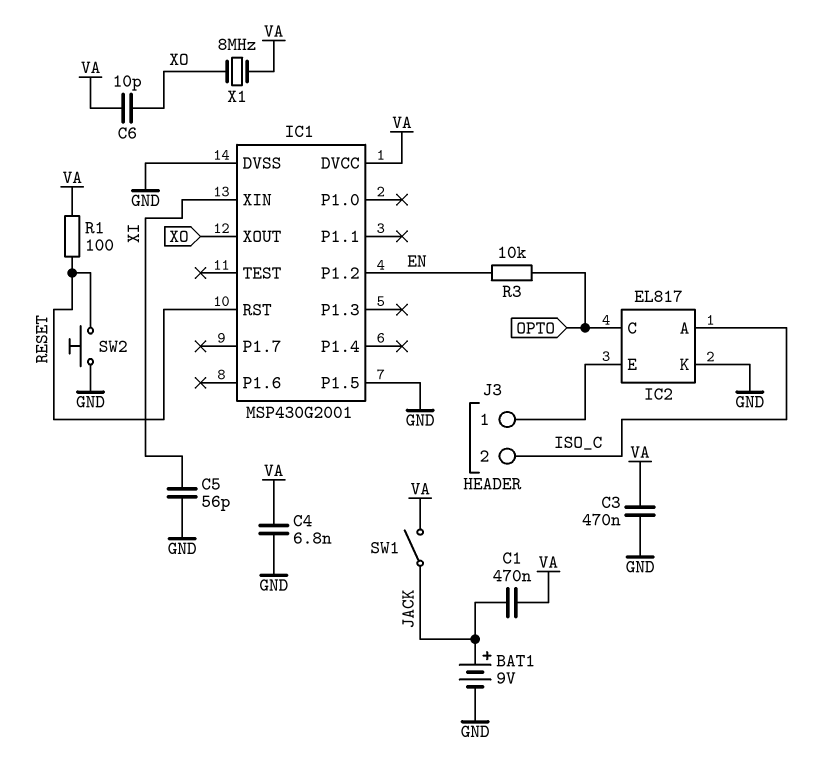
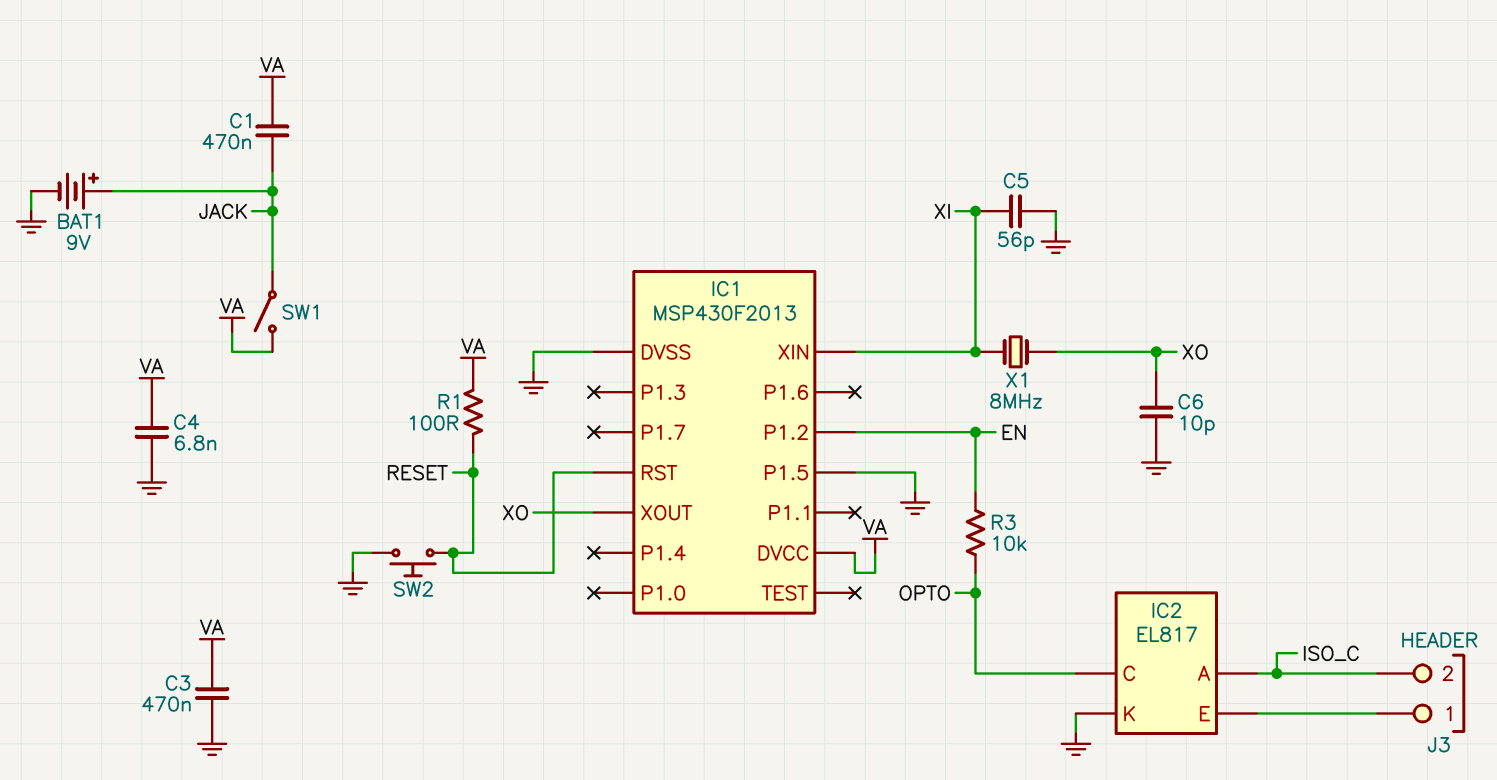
C6: 10pF (VA, XO) -> 10pF (GND, XO)
IC1: MSP430G2001 -> MSP430F2013
X1: 8MHz (VA, XO) -> 8MHz (XI, XO)

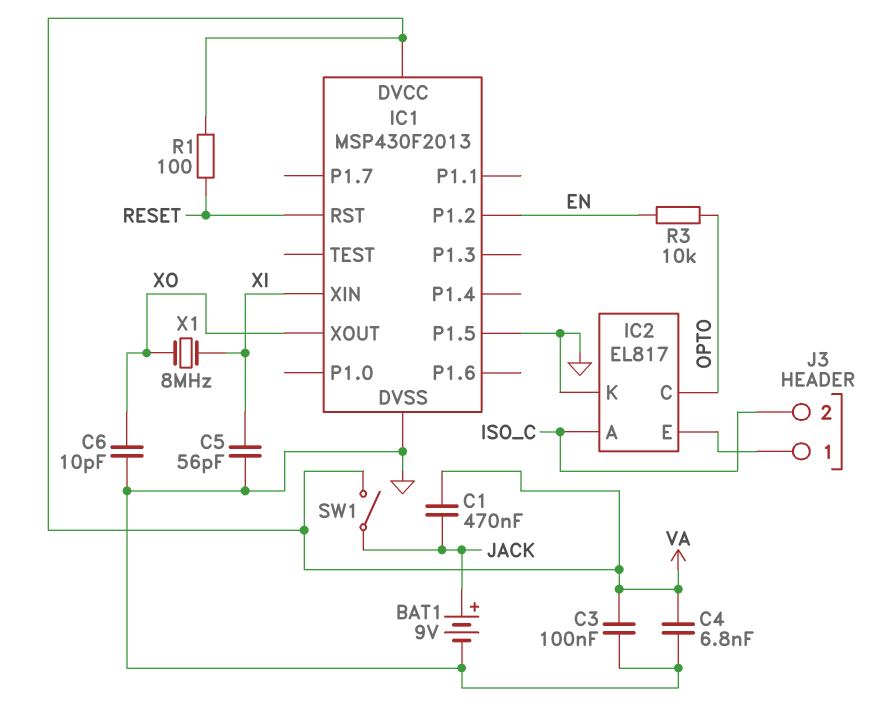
C3: 470nF (GND, VA) -> 100nF (GND, VA)
SW2: button (GND, RESET) -> none

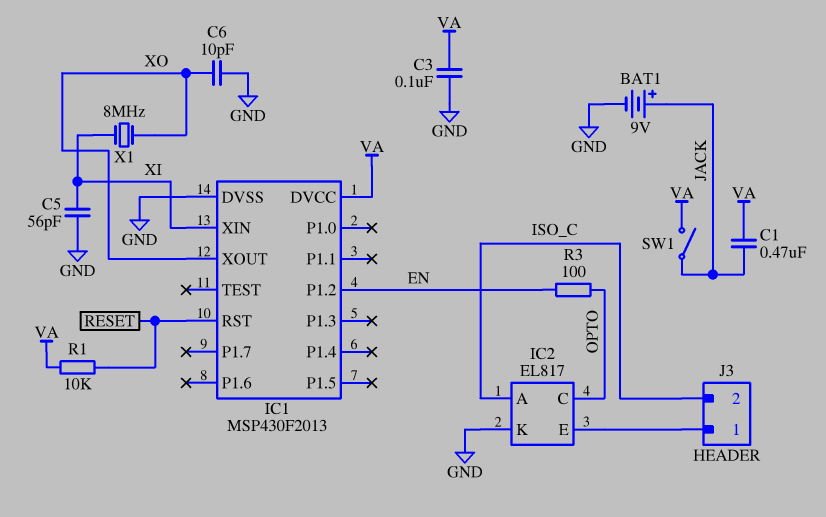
C4: 6.8nF (GND, VA) -> none
IC1 pin P1.5: GND -> none
R1: 100 (RESET, VA) -> 10k (RESET, VA)
R3: 10k (EN, OPTO) -> 100 (EN, OPTO)

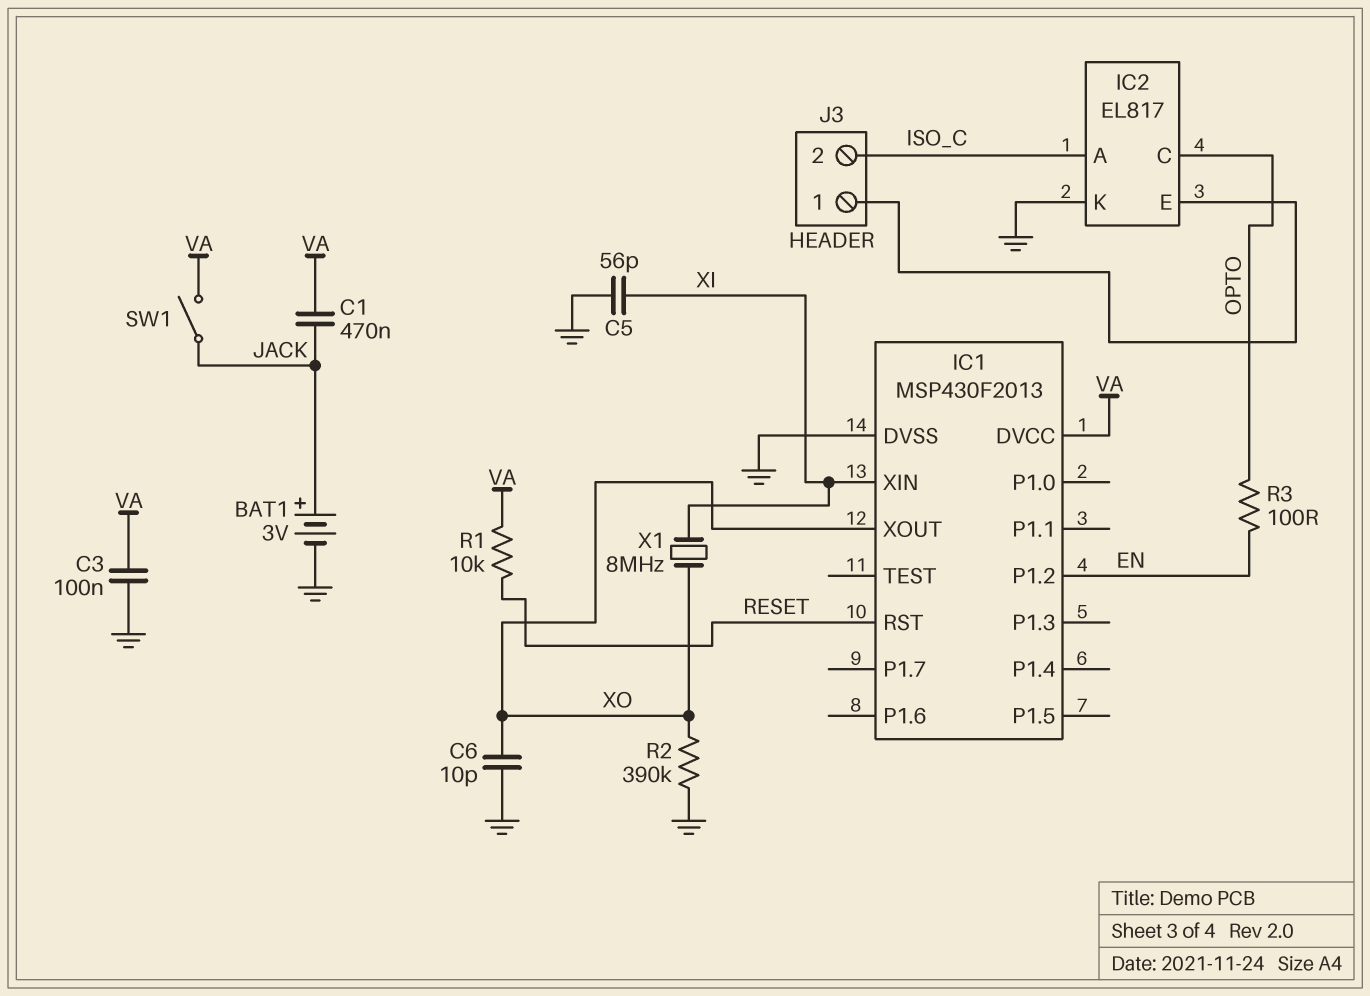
BAT1: 9V (plus JACK, minus GND) -> 3V (plus JACK, minus GND)
R2: none -> 390k (GND, XO)

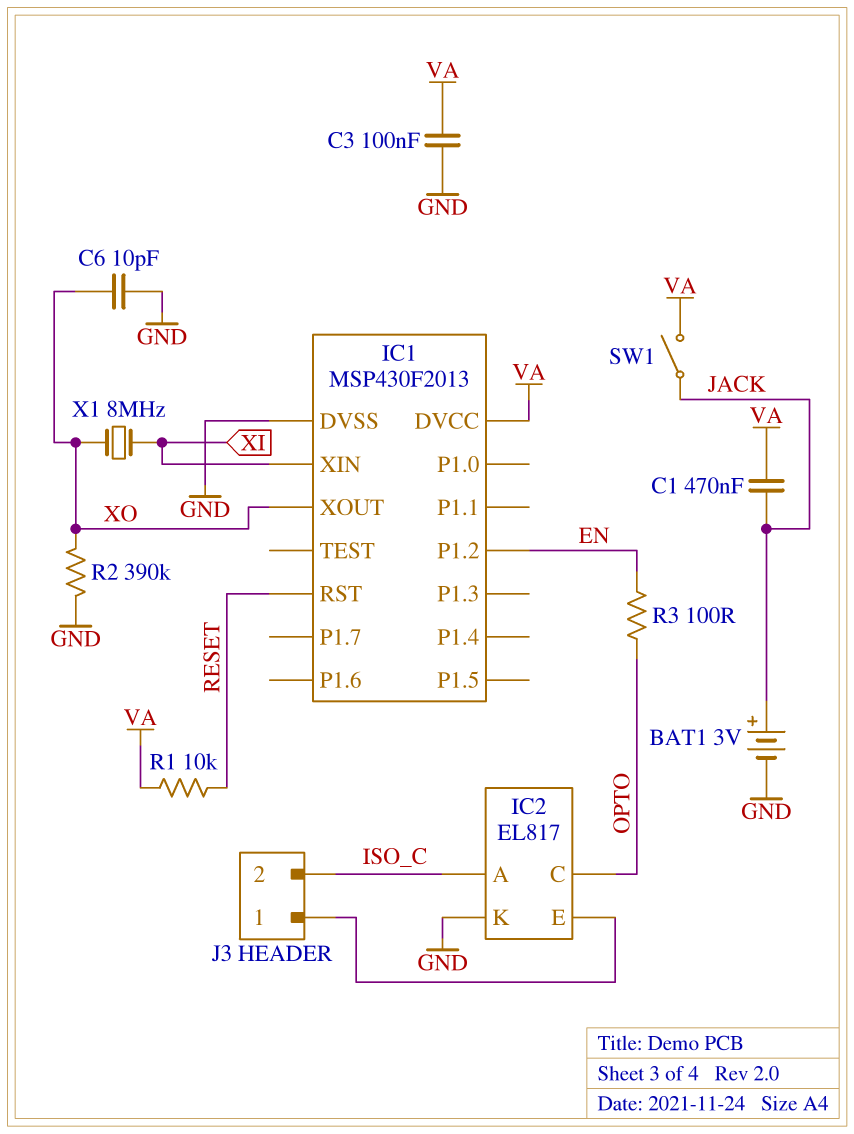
C5: 56pF (GND, XI) -> none

